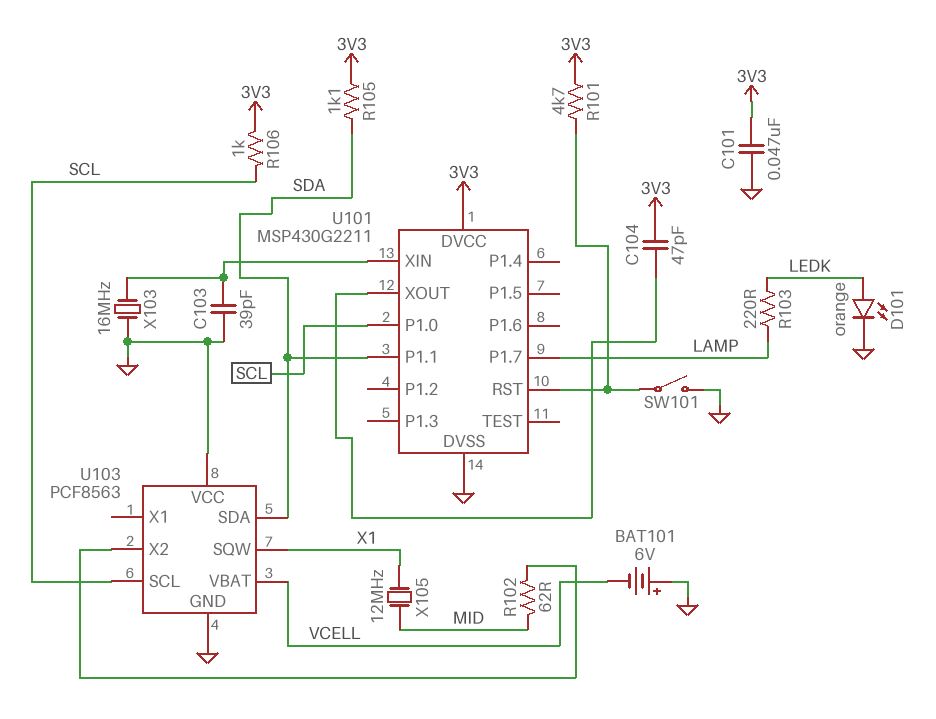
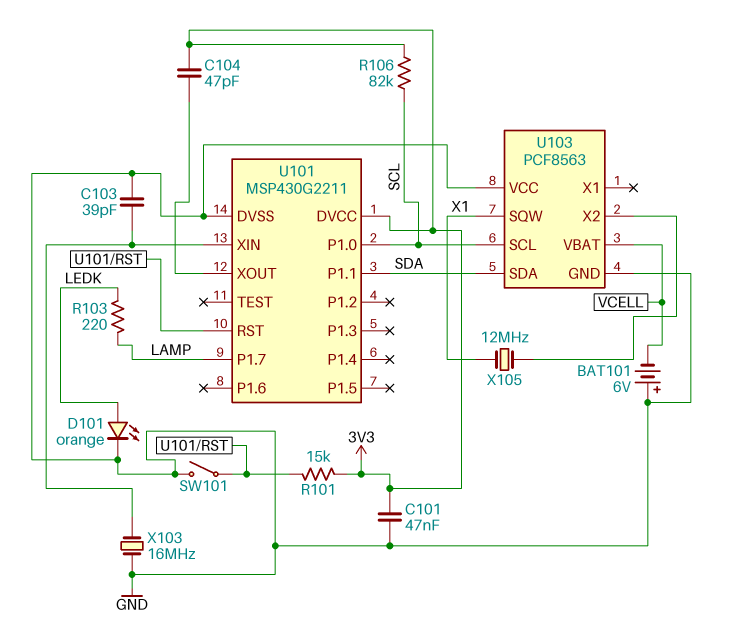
R101: 4.7k (3V3, U101/RST) -> 15k (3V3, U101/RST)
R102: 62 (MID, U103/X2) -> none
R105: 1.1k (3V3, SDA) -> none
R106: 1k (3V3, SCL) -> 82k (3V3, SCL)
X105: 12MHz (MID, X1) -> 12MHz (U103/X2, X1)

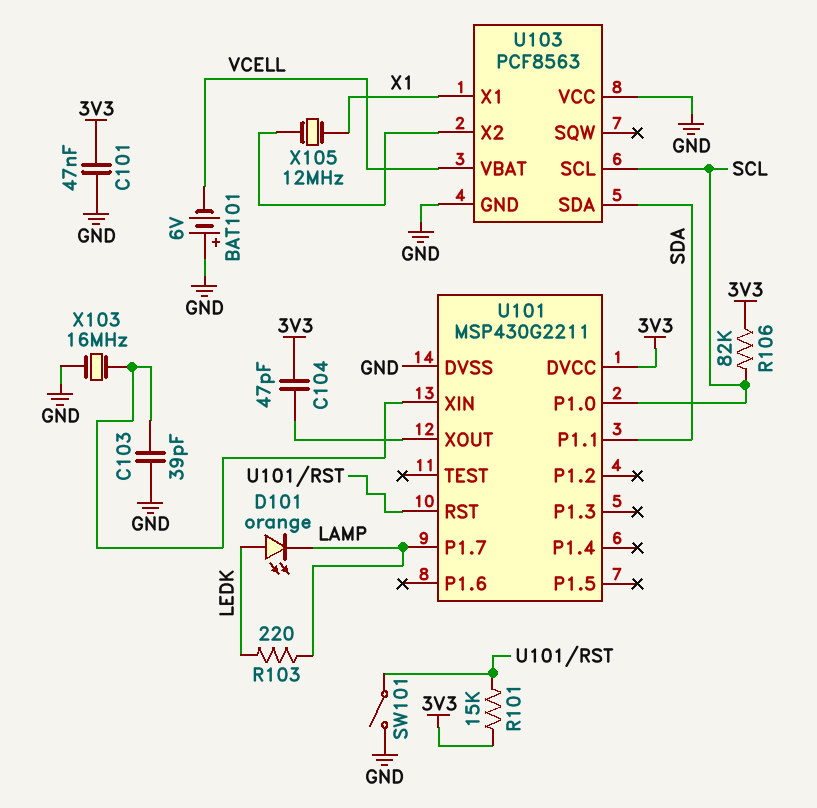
D101: LED orange (A LEDK, K GND) -> LED orange (A LEDK, K LAMP)
U103 pin SQW: X1 -> none
U103 pin X1: none -> X1

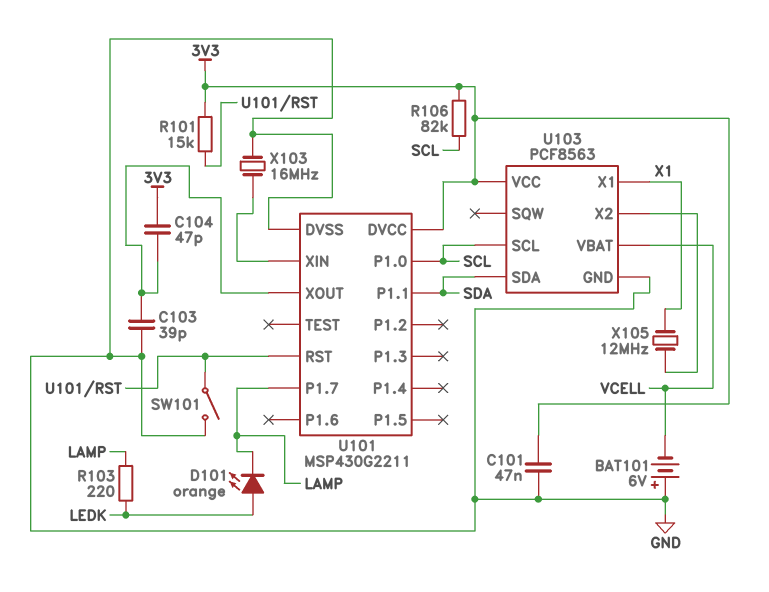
C103: 39pF (GND, U101/XIN) -> 39pF (GND, U101/XOUT)
U103 pin VCC: GND -> 3V3

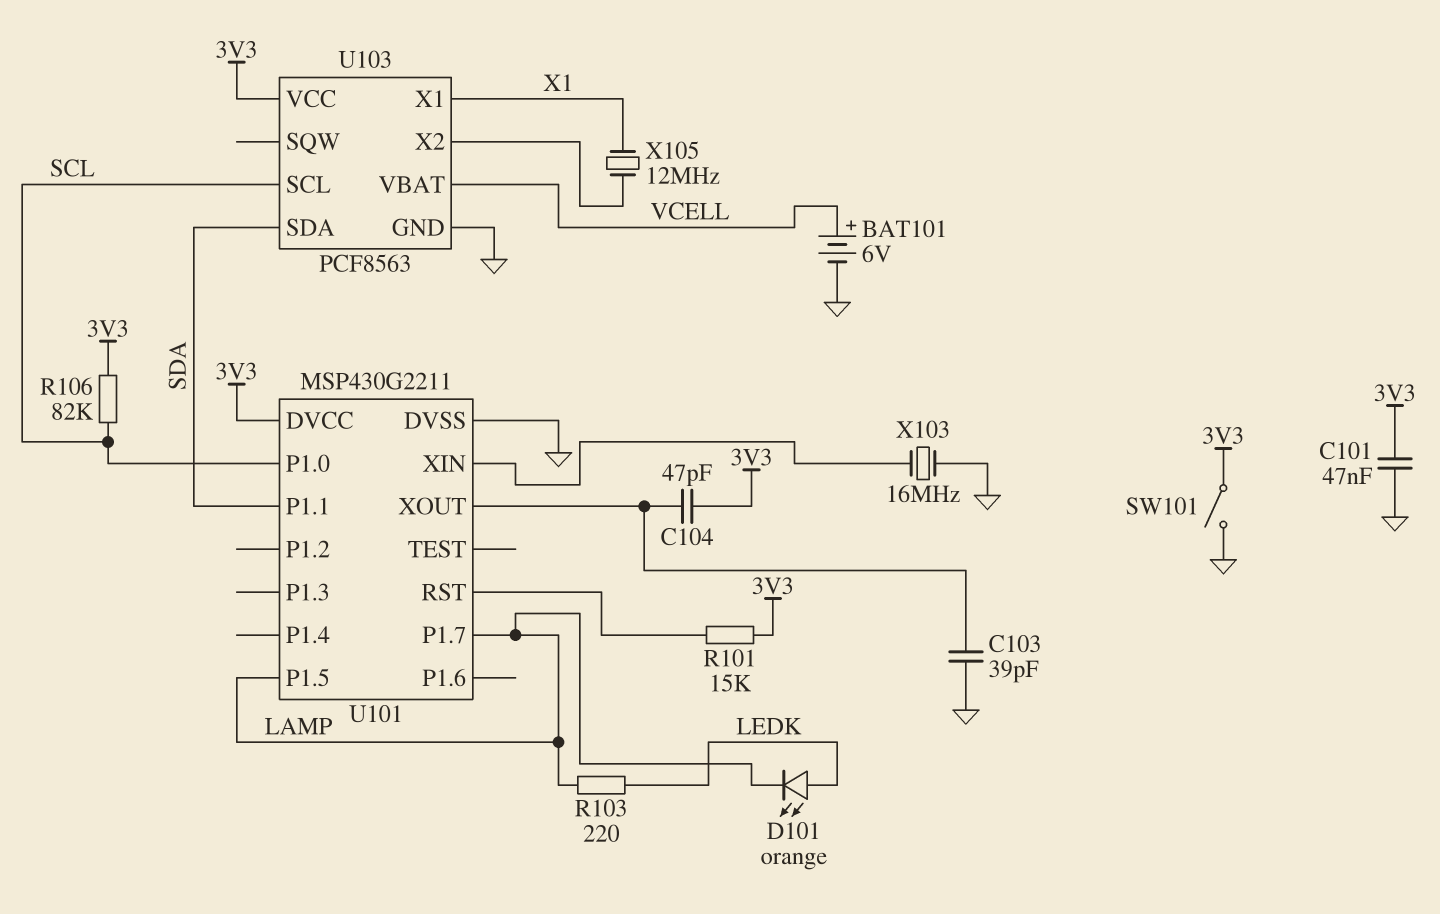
BAT101: 6V (plus GND, minus VCELL) -> 6V (plus VCELL, minus GND)
SW101: switch (GND, U101/RST) -> switch (3V3, GND)
U101 pin P1.5: none -> LAMP

